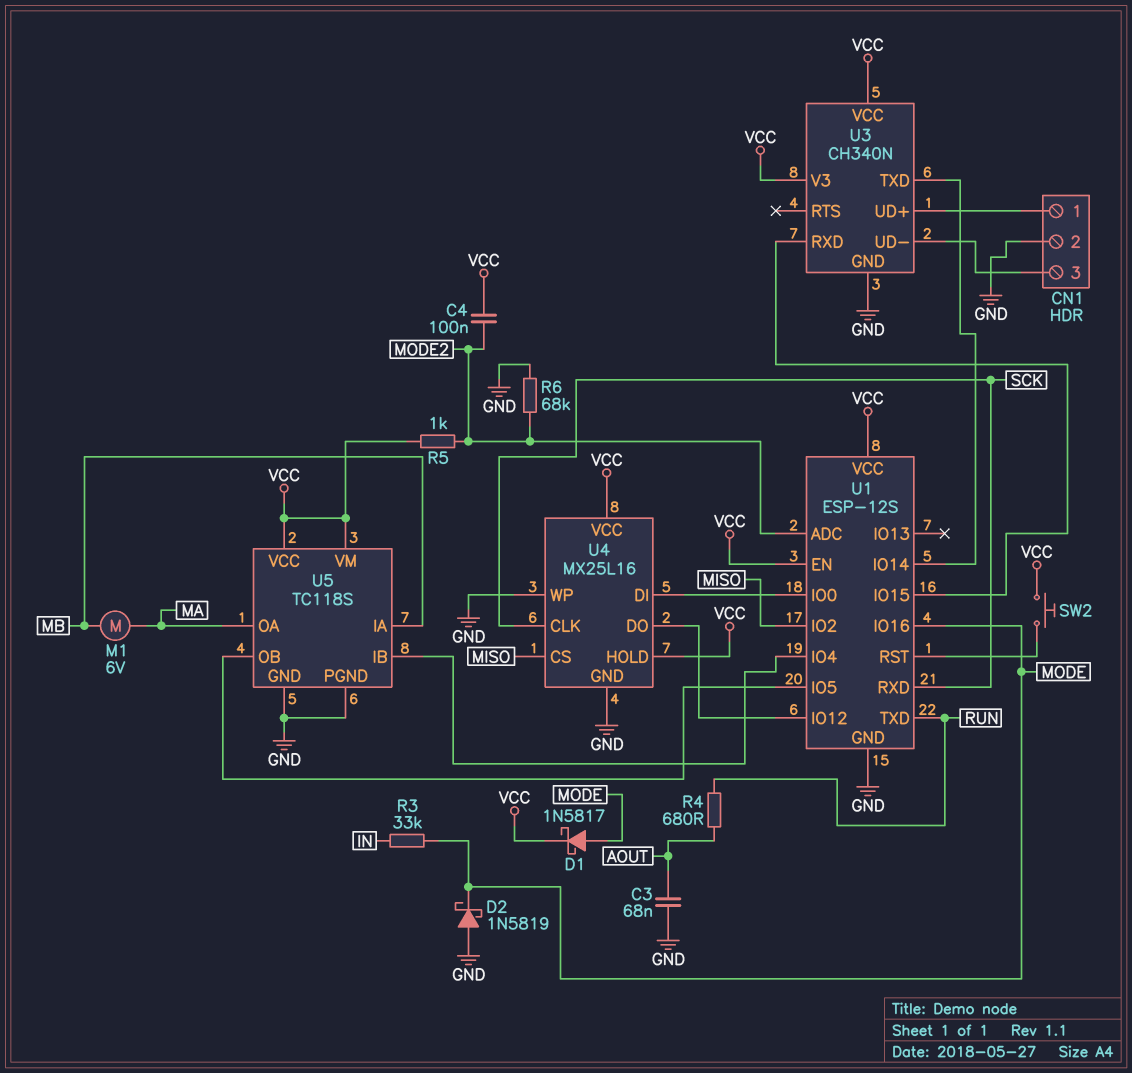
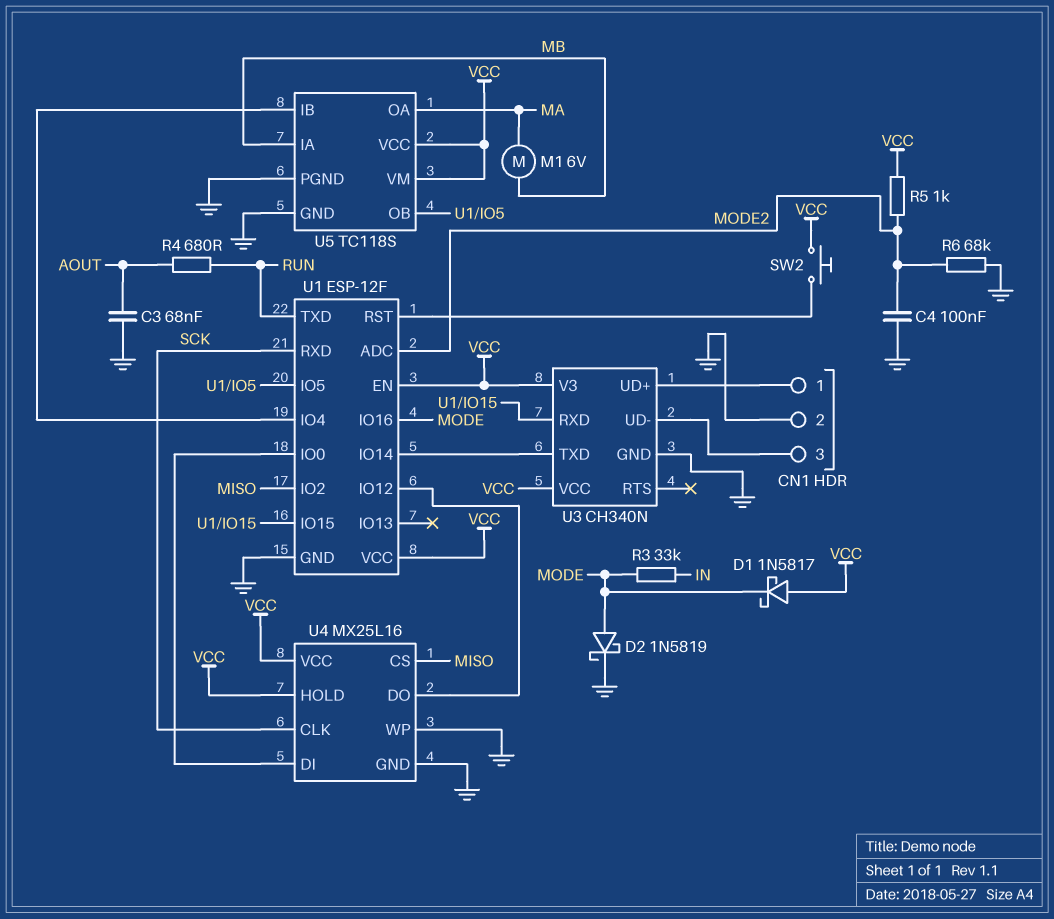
C4: 100nF (MODE2, VCC) -> 100nF (GND, MODE2)
D1: schottky 1N5817 (A MODE, K VCC) -> schottky 1N5817 (A VCC, K MODE)
D2: schottky 1N5819 (A GND, K MODE) -> schottky 1N5819 (A MODE, K GND)
U1: ESP-12S -> ESP-12F

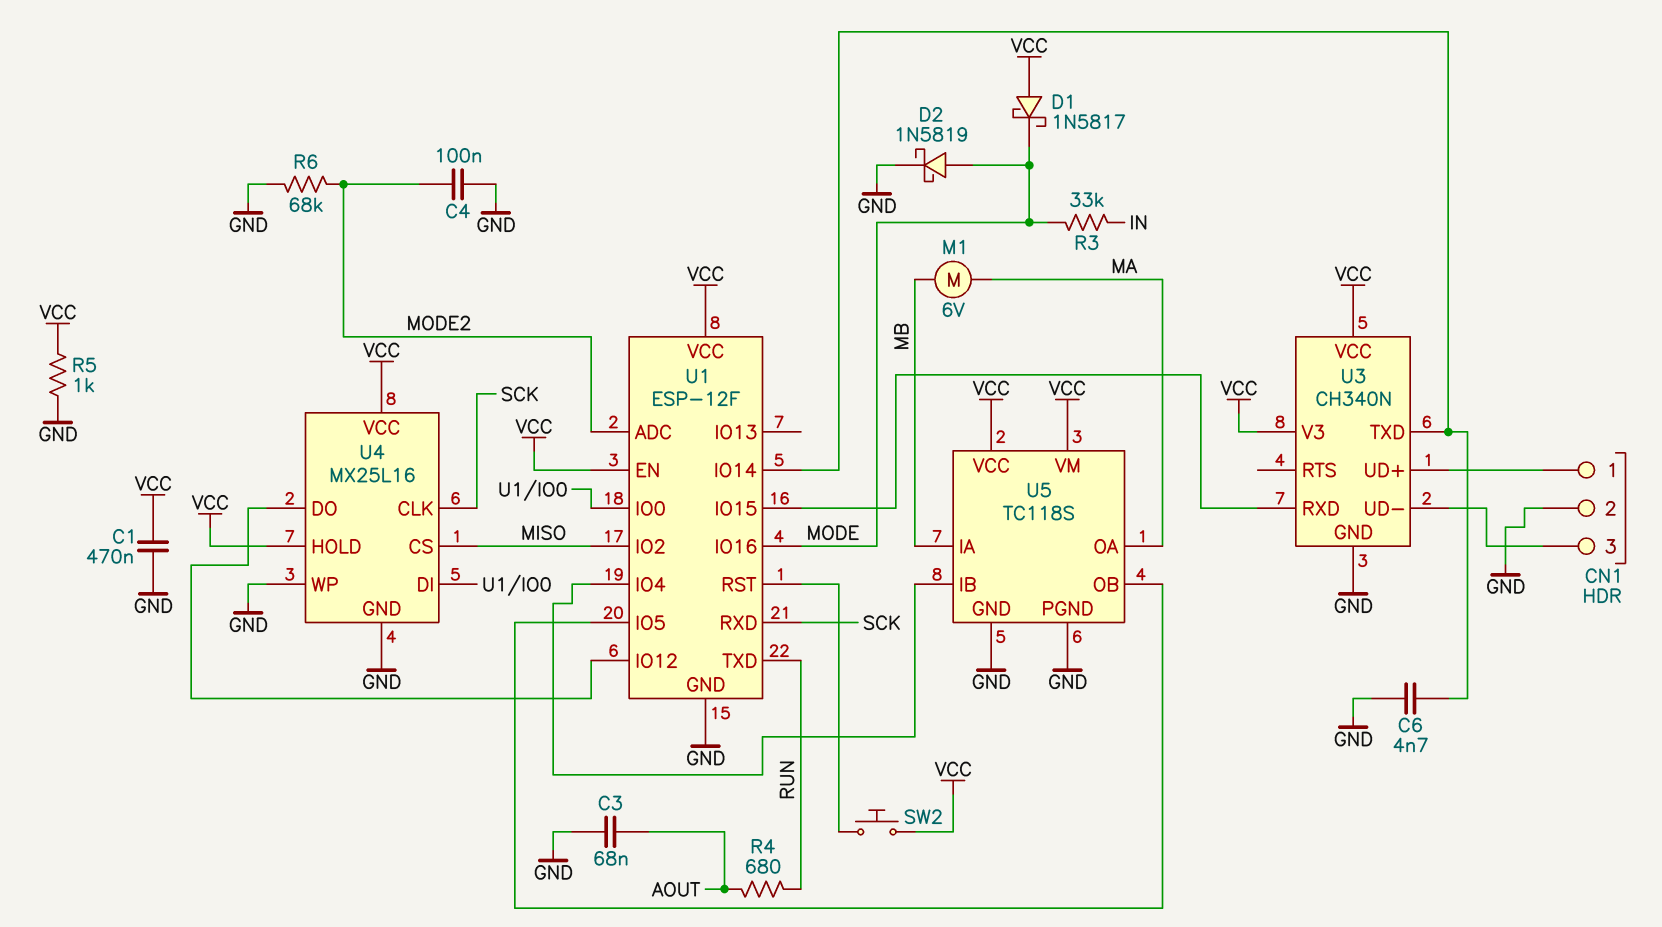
C1: none -> 470nF (GND, VCC)
C6: none -> 4.7nF (GND, U1/IO14)
R5: 1k (MODE2, VCC) -> 1k (GND, VCC)

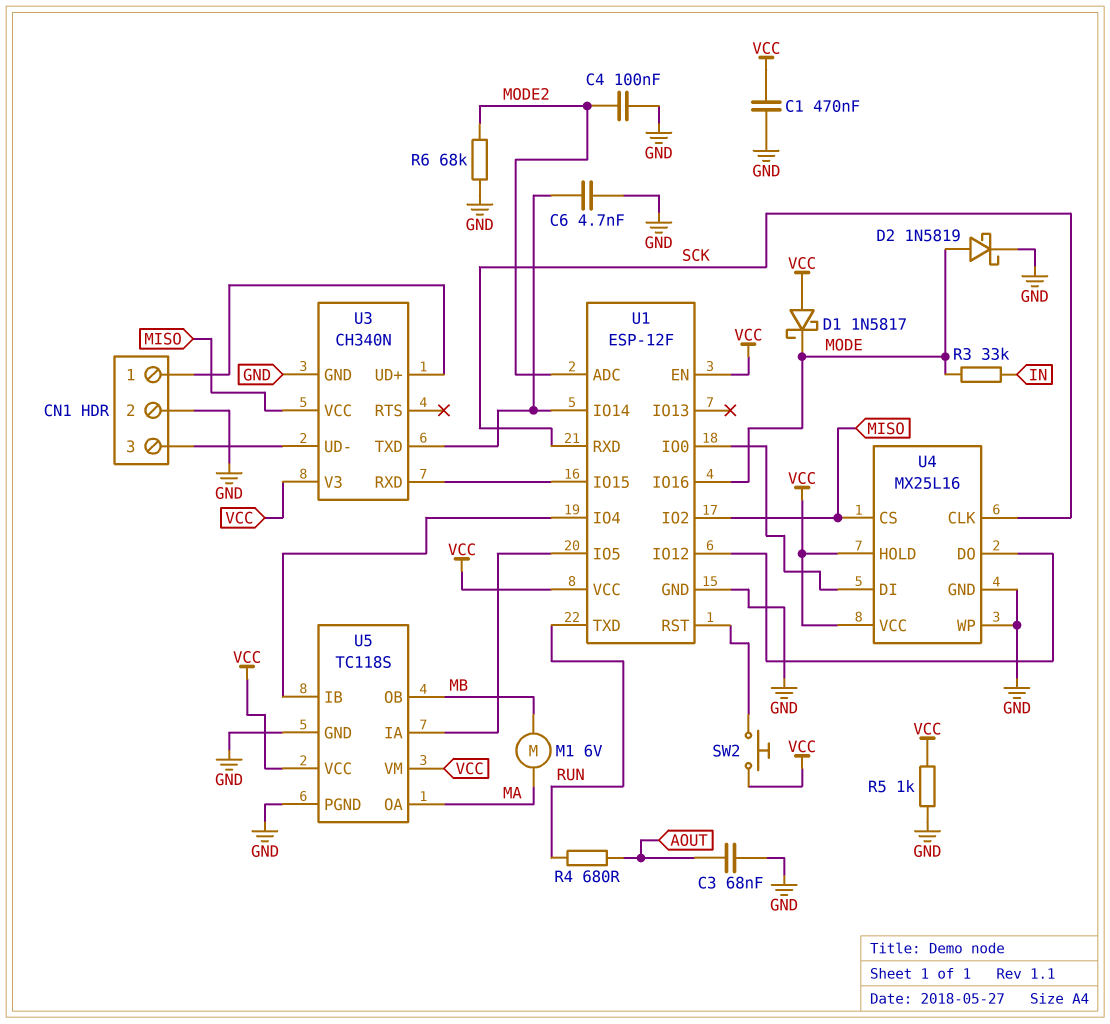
U3 pin VCC: VCC -> MISO
U5 pin IA: MB -> U1/IO5
U5 pin OB: U1/IO5 -> MB

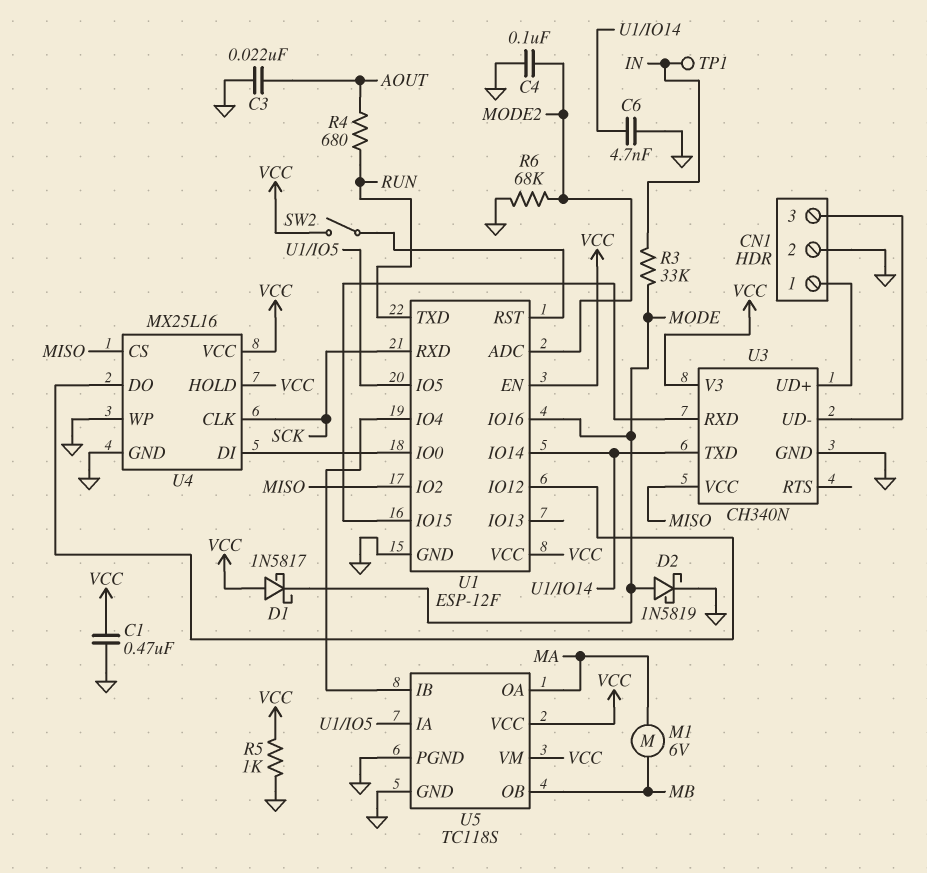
C3: 68nF (AOUT, GND) -> 22nF (AOUT, GND)
SW2: button (U1/RST, VCC) -> switch (U1/RST, VCC)
TP1: none -> test point (IN)

